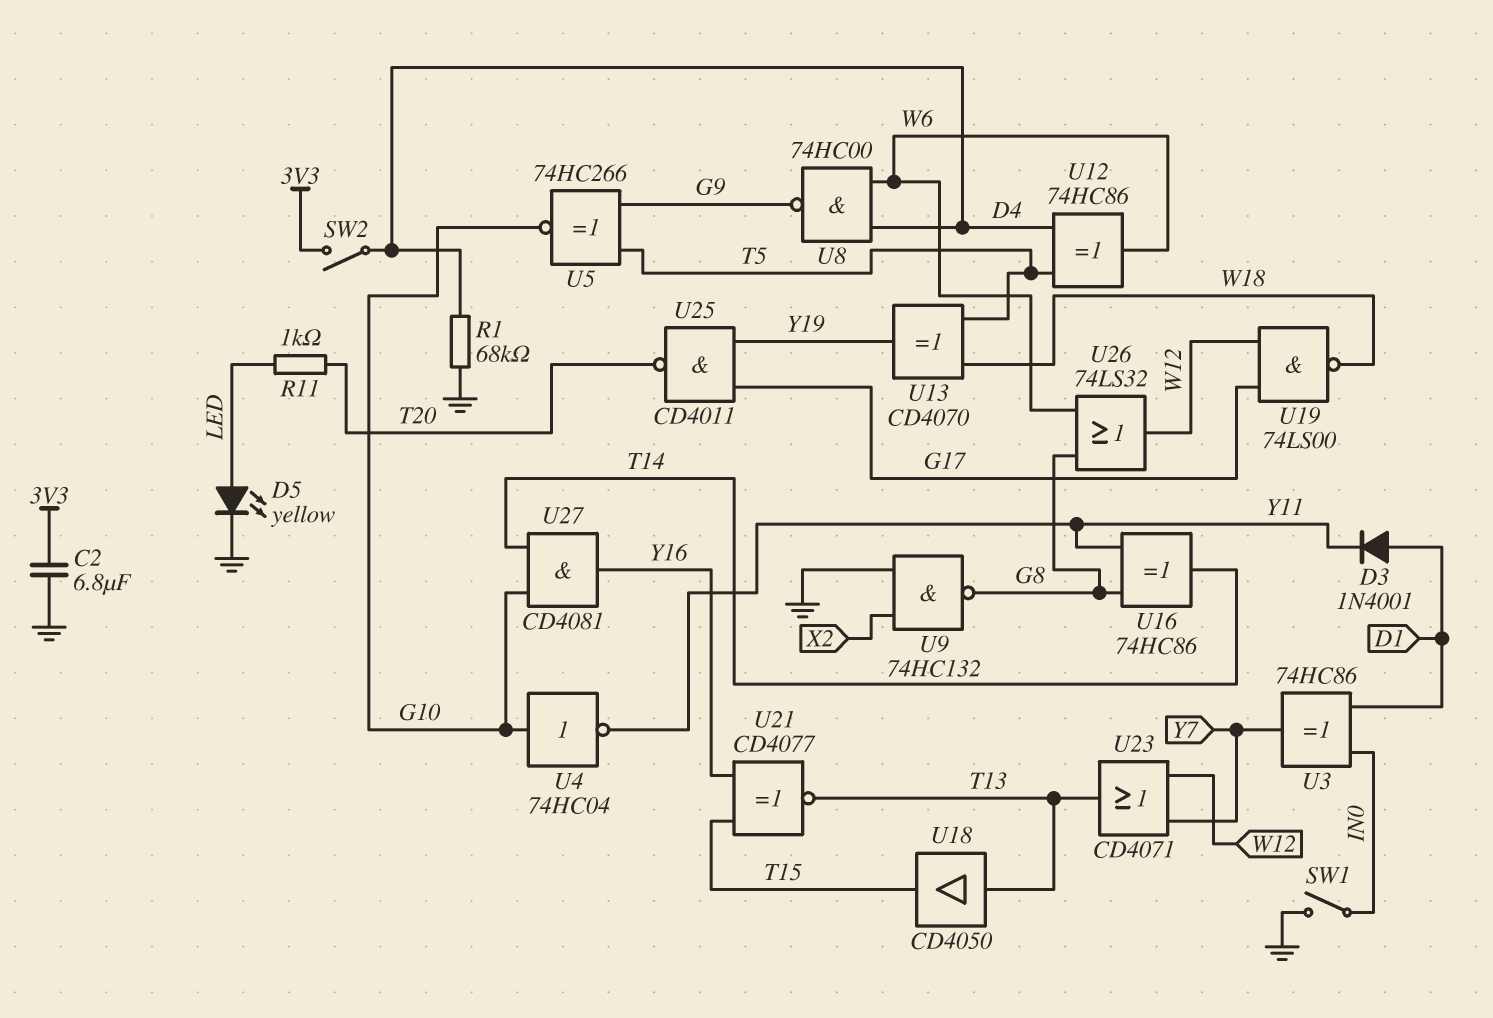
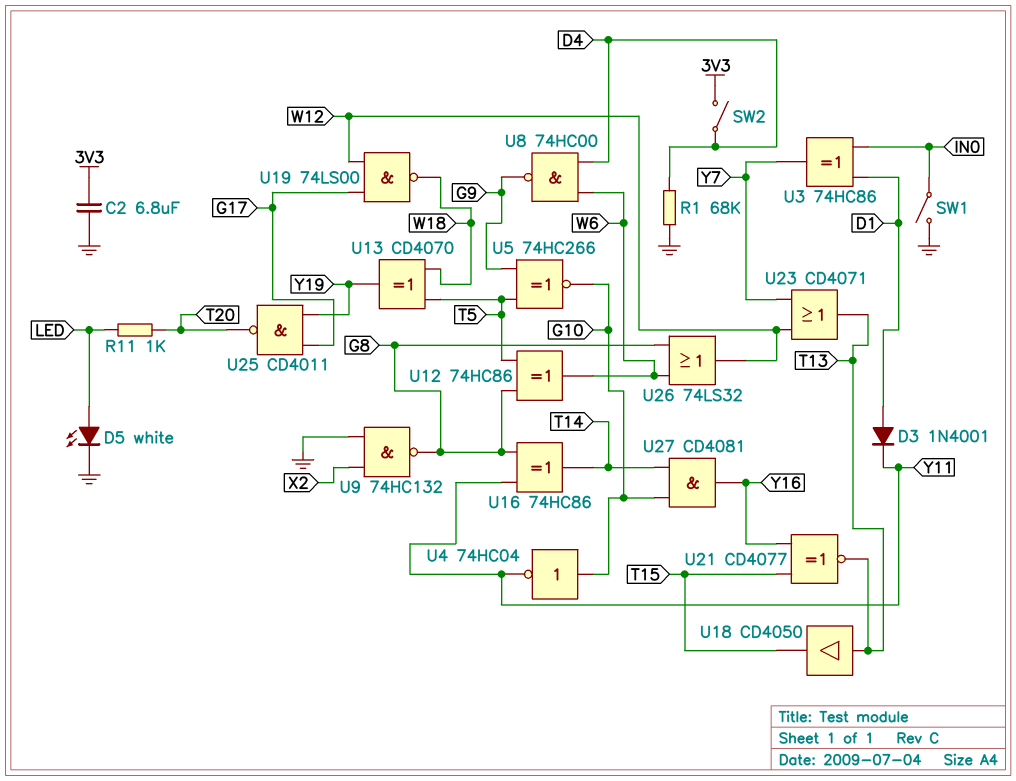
D5: LED yellow (A LED, K GND) -> LED white (A LED, K GND)
U12: XOR 74HC86 (in D4, in T5, out W6) -> XOR 74HC86 (in G8, in T5, out W6)

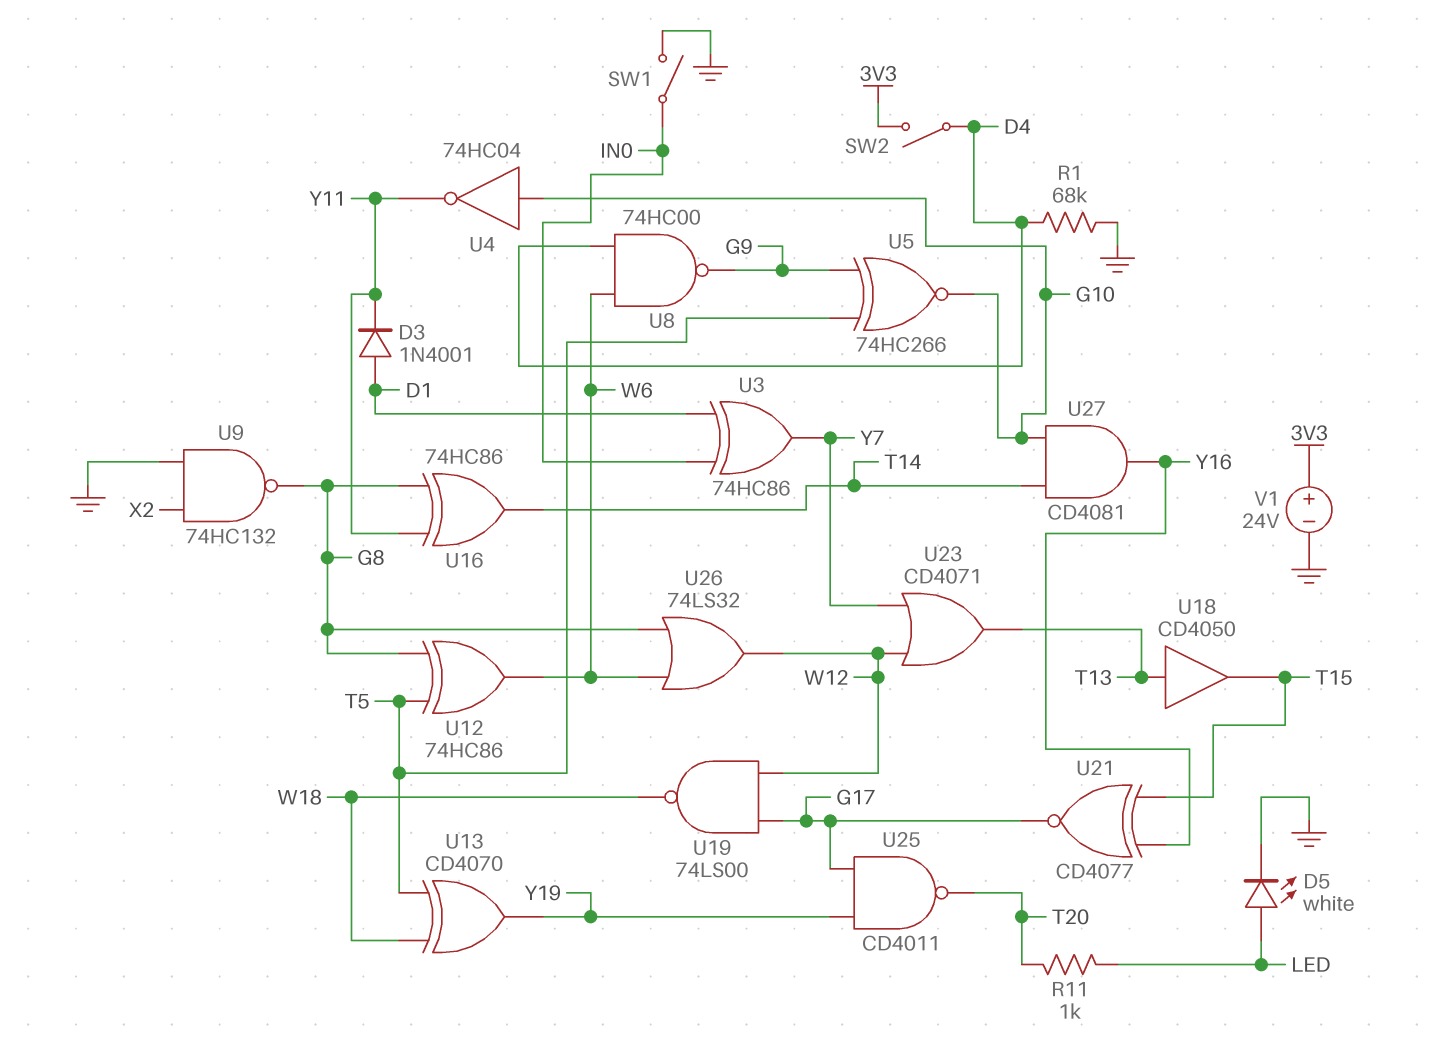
C2: 6.8uF (3V3, GND) -> none
U21: XNOR CD4077 (in T15, in Y16, out T13) -> XNOR CD4077 (in T15, in Y16, out G17)
V1: none -> 24V (plus 3V3, minus GND)

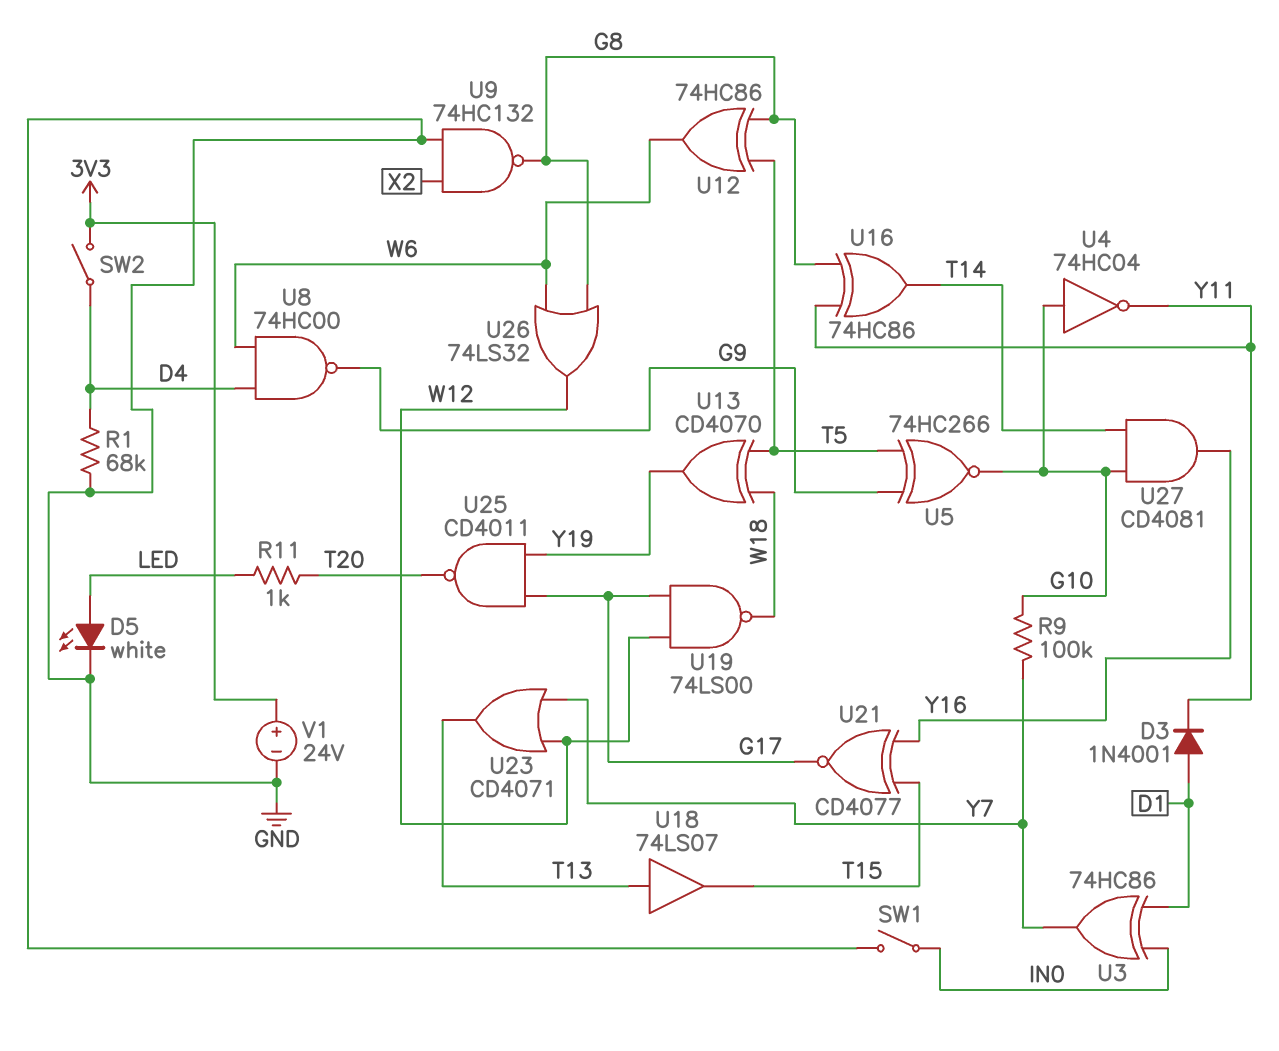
R9: none -> 100k (G10, Y7)
U18: buffer CD4050 (in T13, out T15) -> buffer 74LS07 (in T13, out T15)

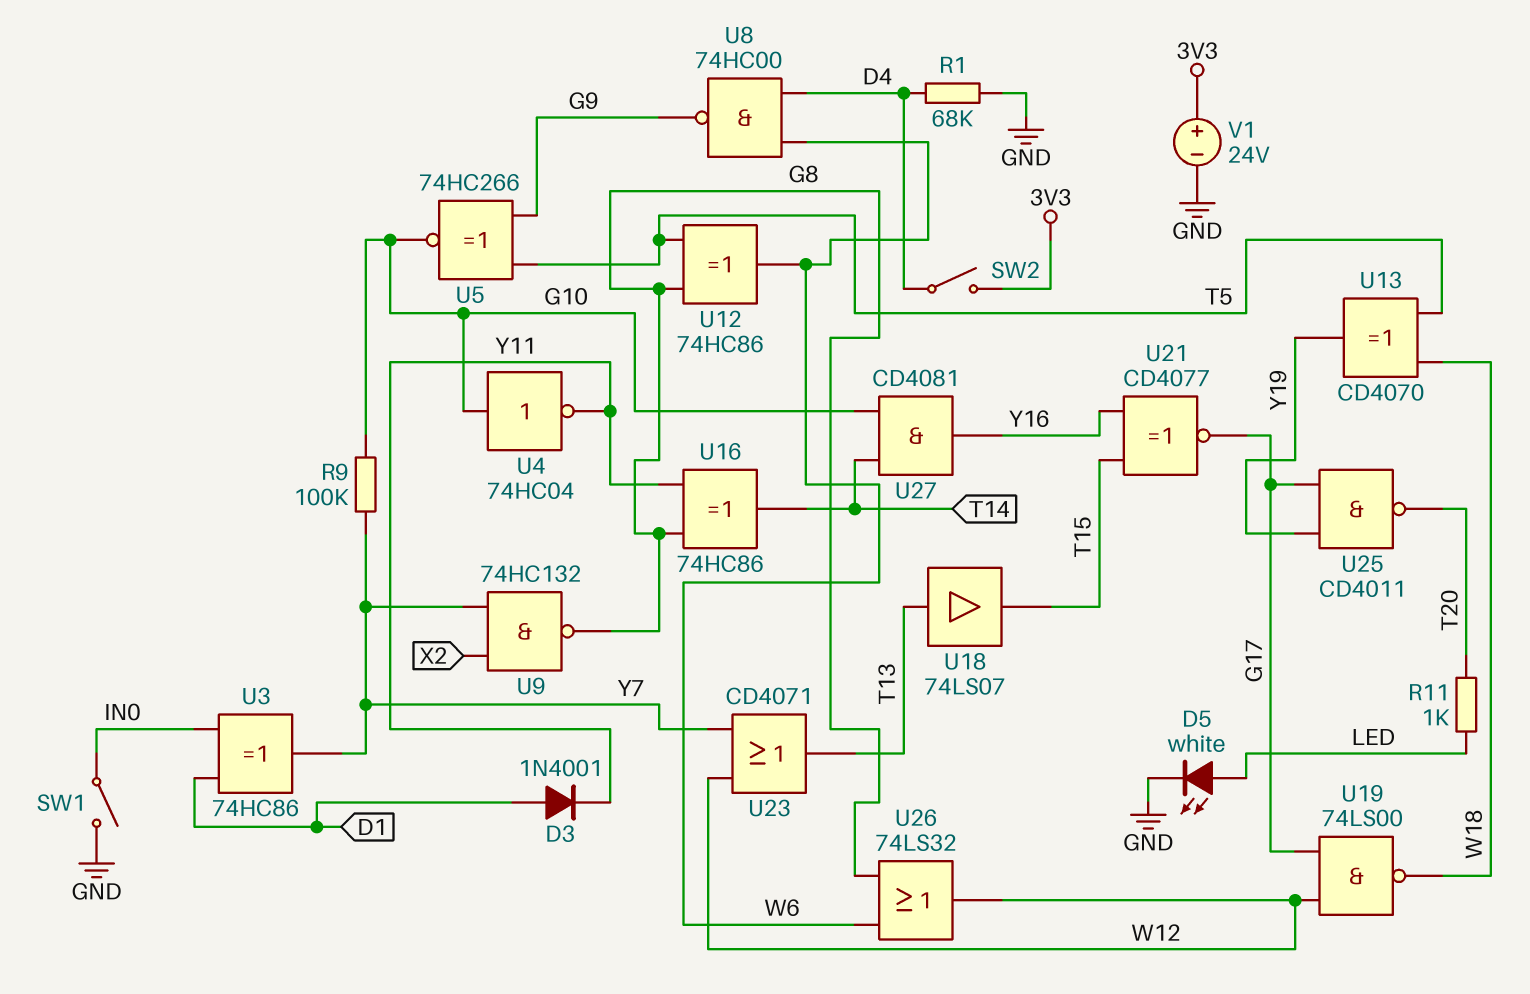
U9: NAND 74HC132 (in GND, in X2, out G8) -> NAND 74HC132 (in X2, in Y7, out G8)

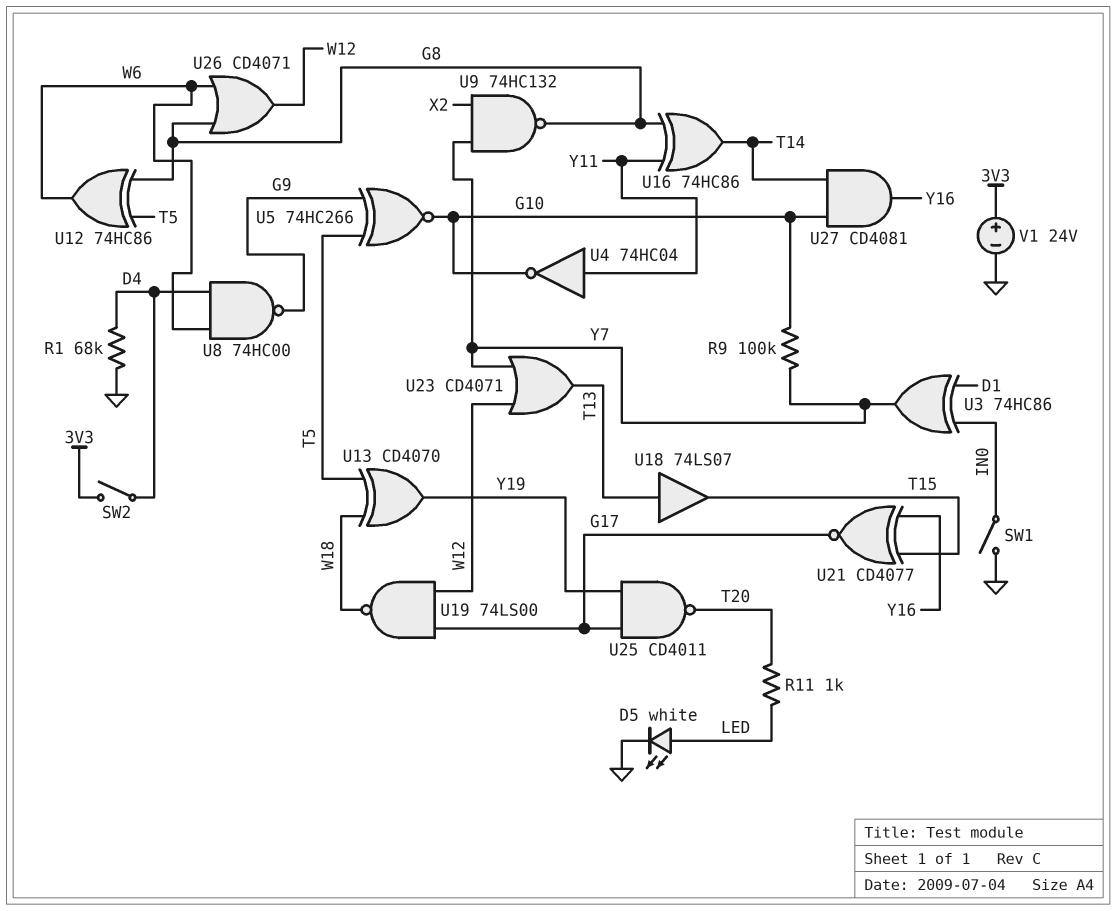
D3: diode 1N4001 (A D1, K Y11) -> none
U4: NOT 74HC04 (in G10, out Y11) -> NOT 74HC04 (in Y11, out G10)
U26: OR 74LS32 (in G8, in W6, out W12) -> OR CD4071 (in G8, in W6, out W12)

